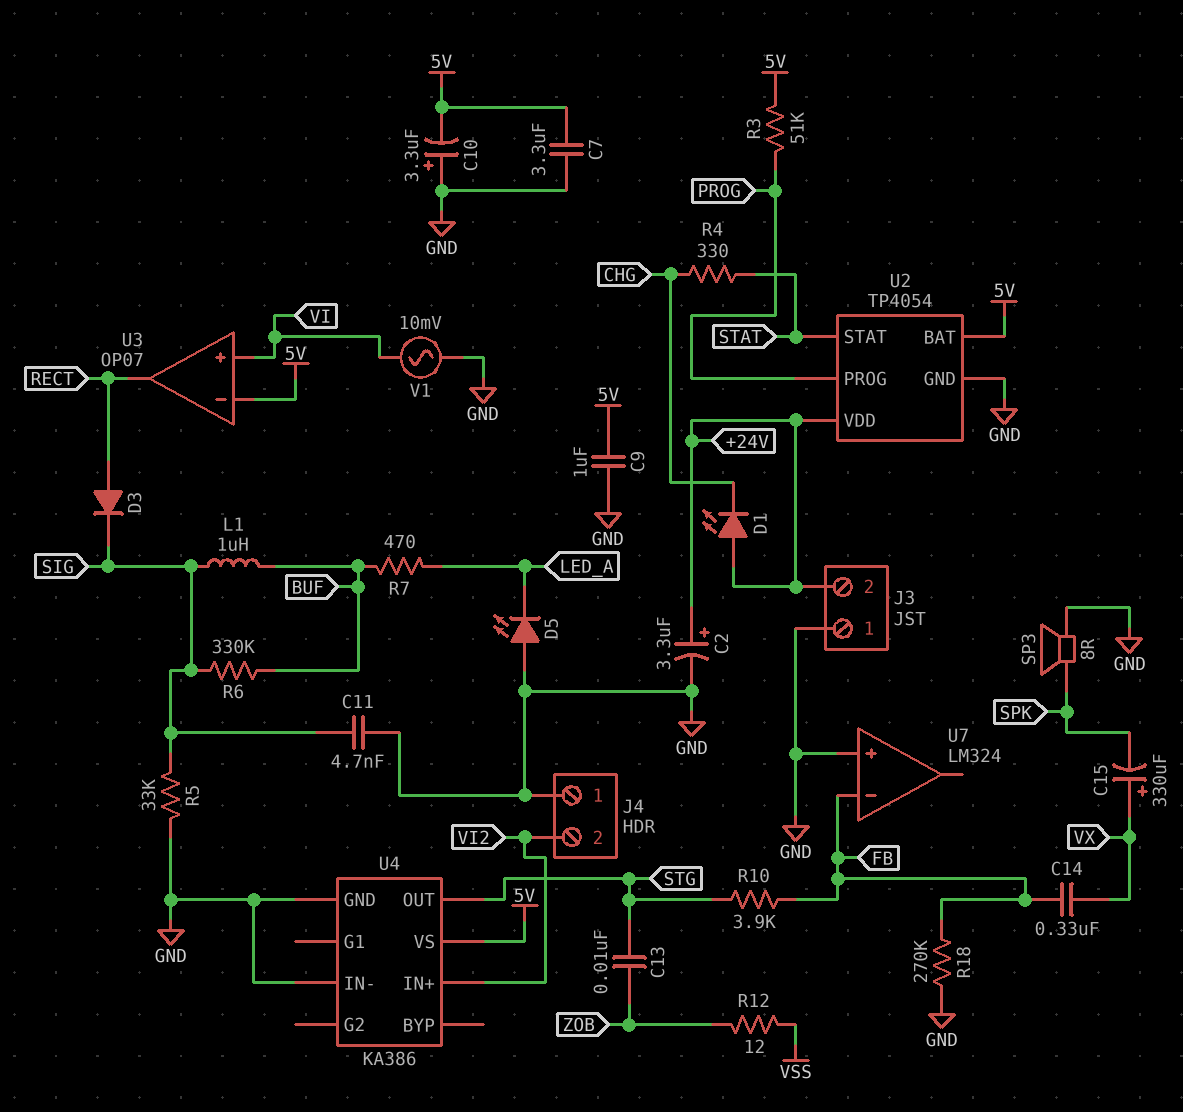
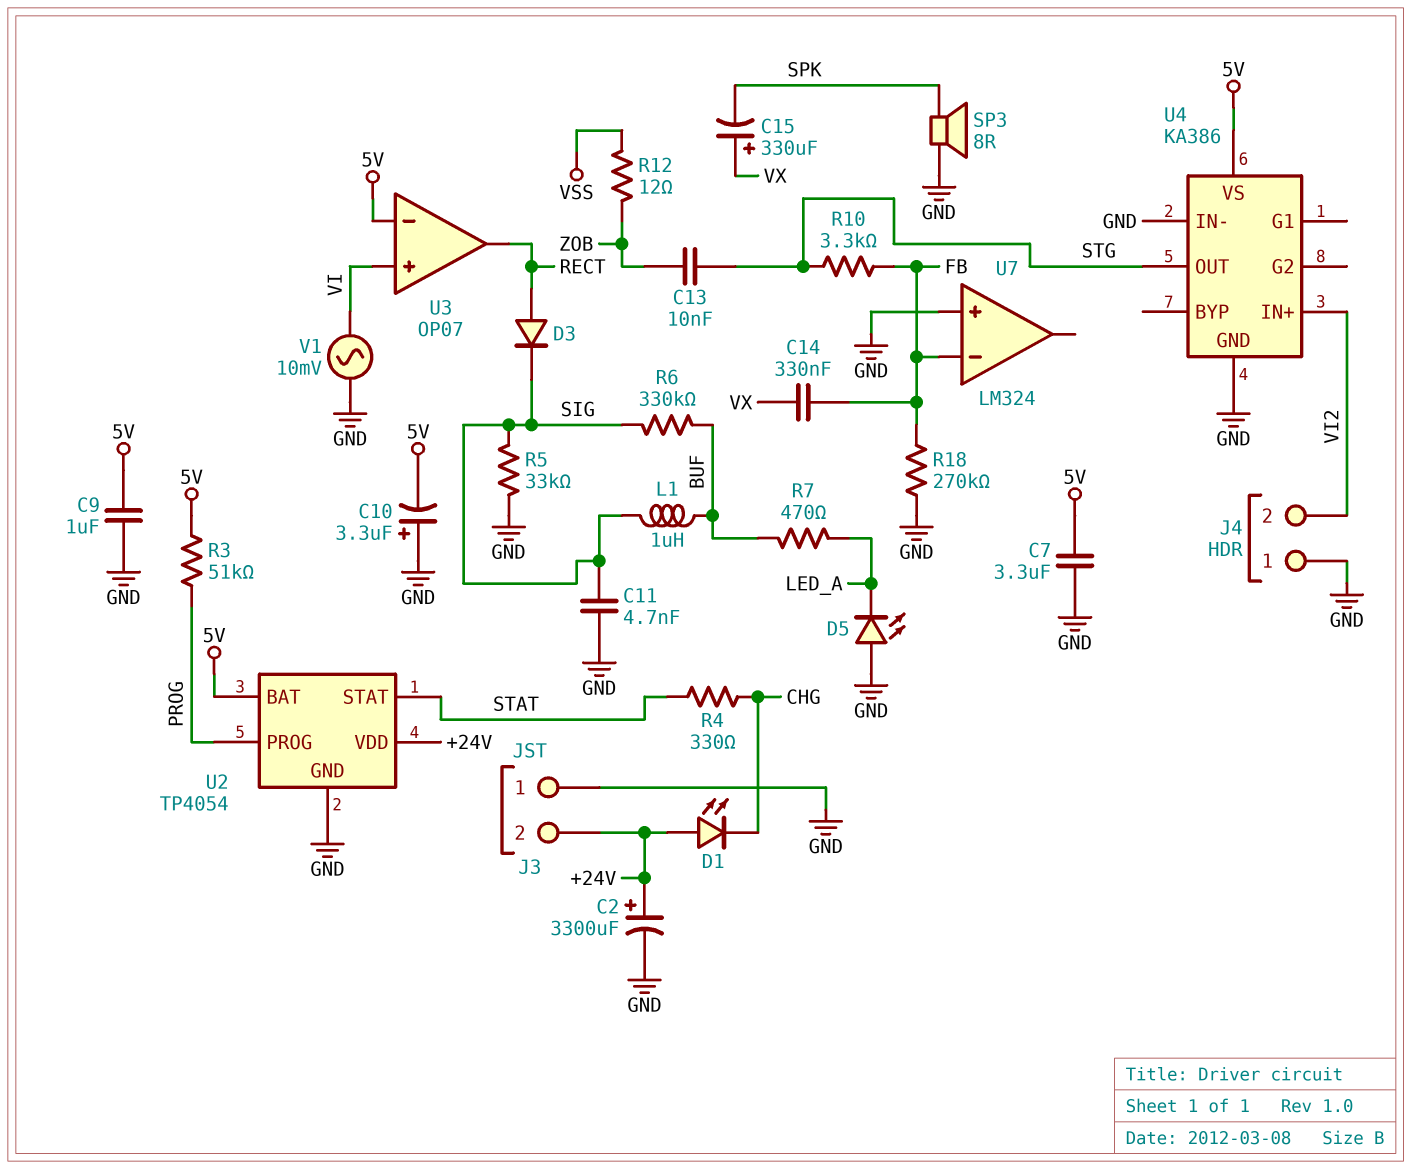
C2: 3.3uF (plus +24V, minus GND) -> 3300uF (plus +24V, minus GND)
R10: 3.9k (FB, STG) -> 3.3k (FB, STG)

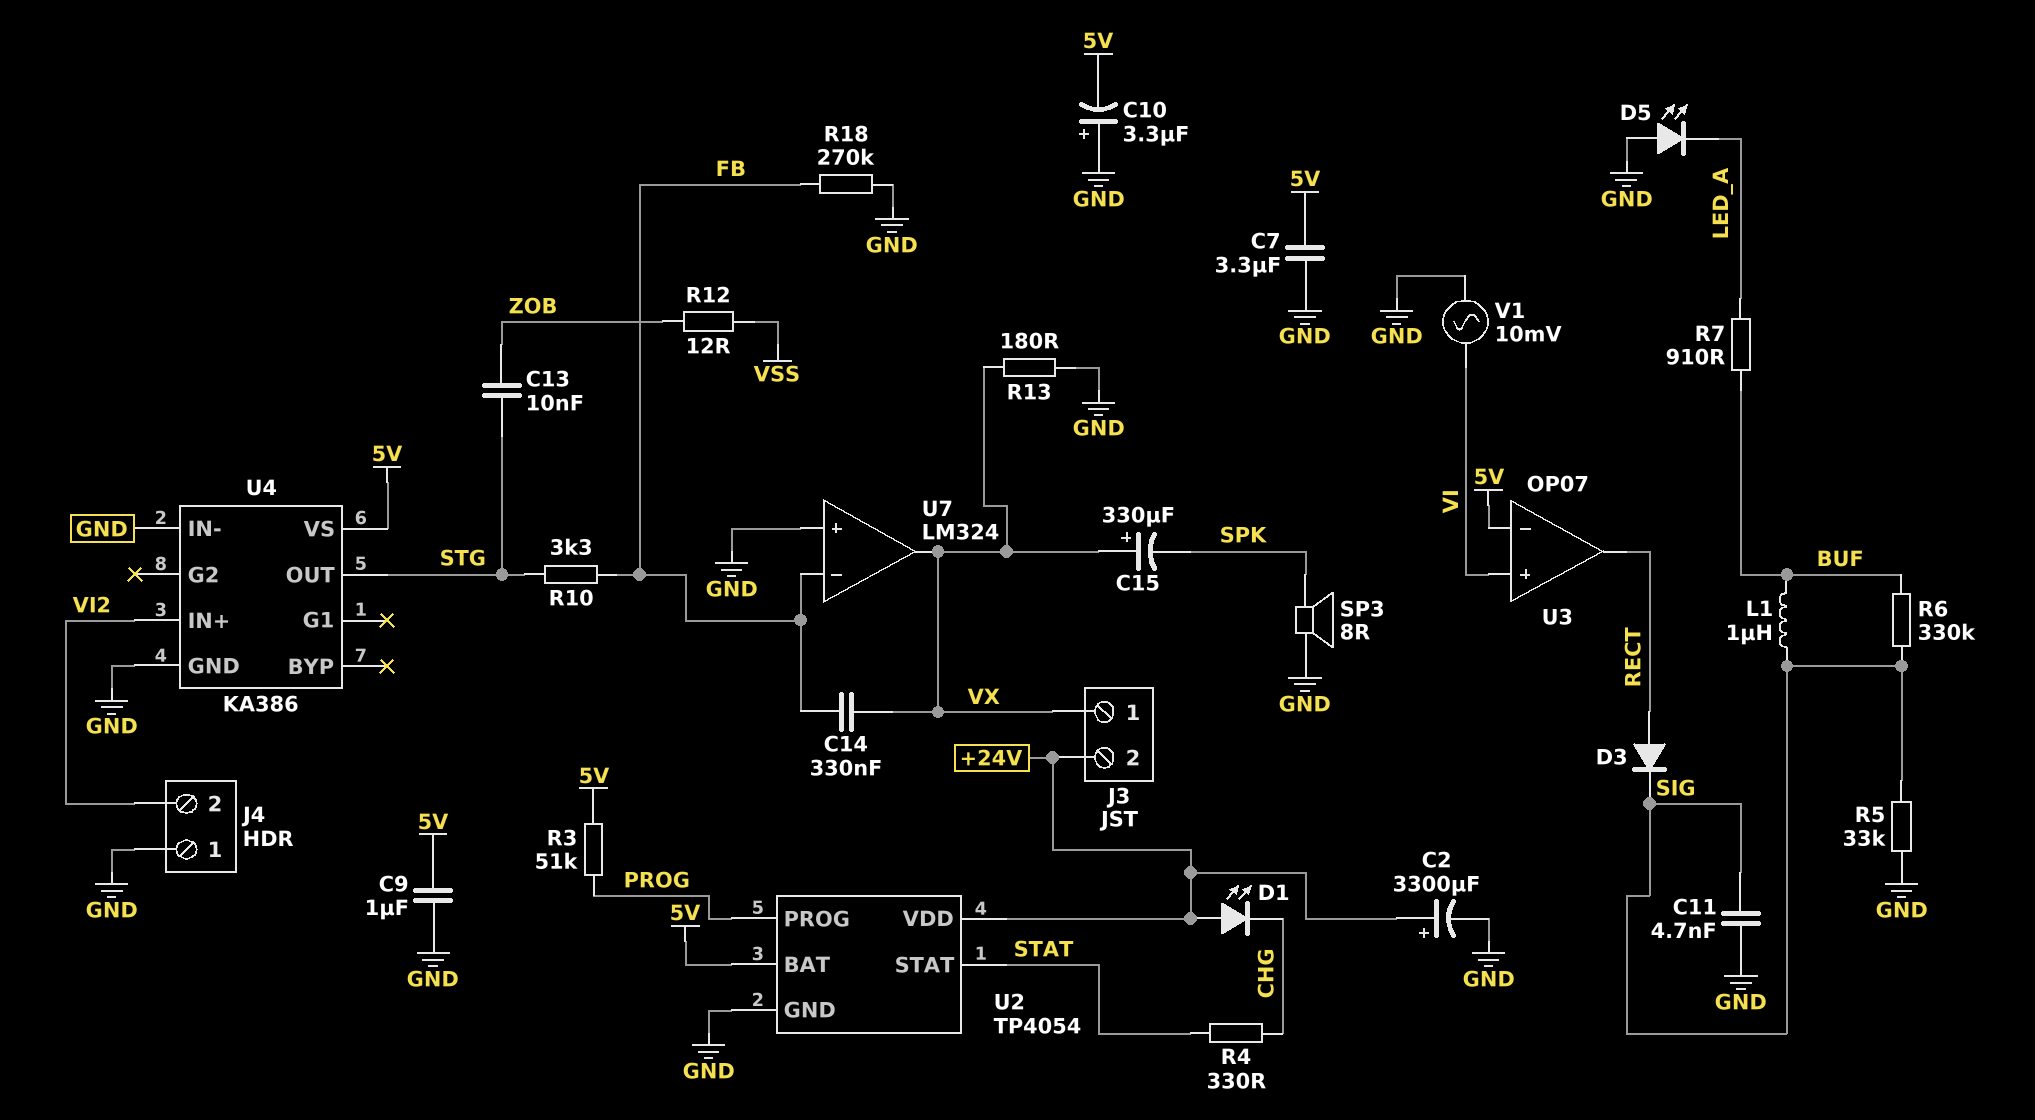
J3 pin 1: GND -> VX
R7: 470 (BUF, LED_A) -> 910 (BUF, LED_A)
R13: none -> 180 (GND, VX)
U7 pin out: none -> VX

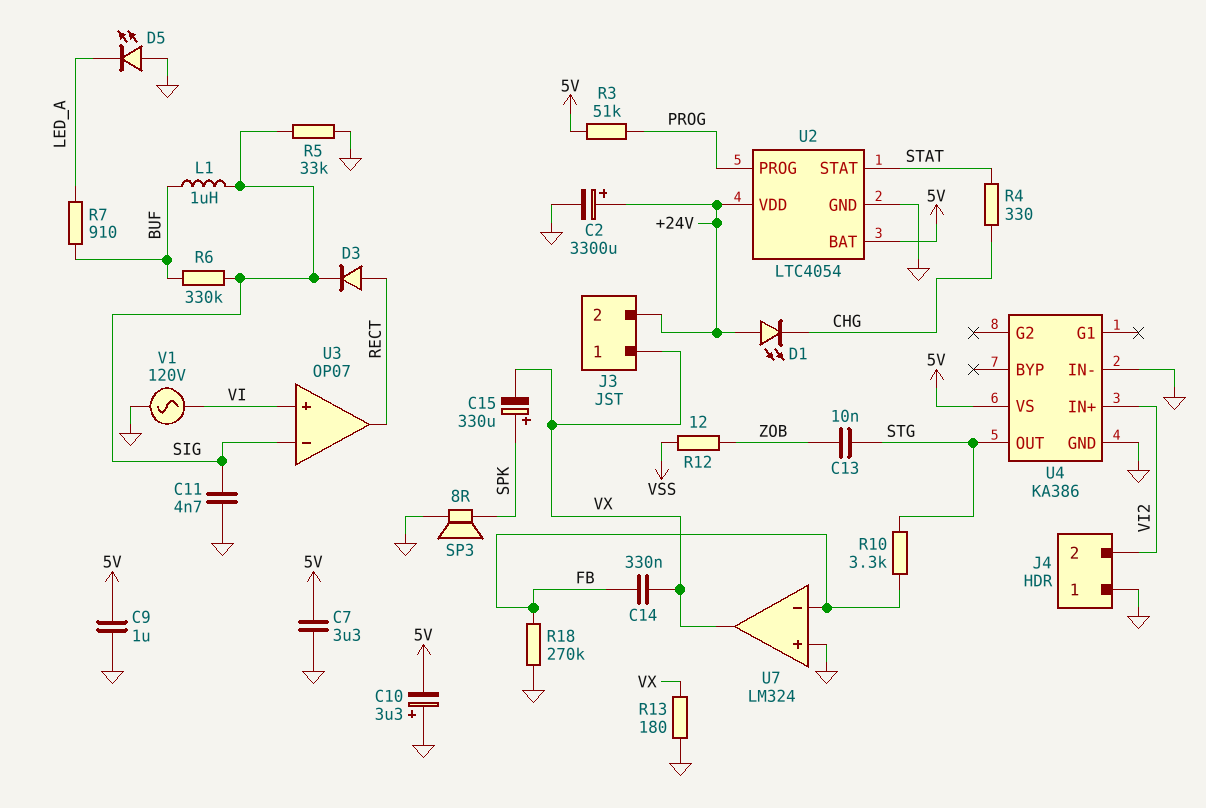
C15: 330uF (plus VX, minus SPK) -> 330uF (plus SPK, minus VX)
U2: TP4054 -> LTC4054
U3 pin in-: 5V -> SIG
V1: AC 10mV (GND, VI) -> AC 120V (GND, VI)

